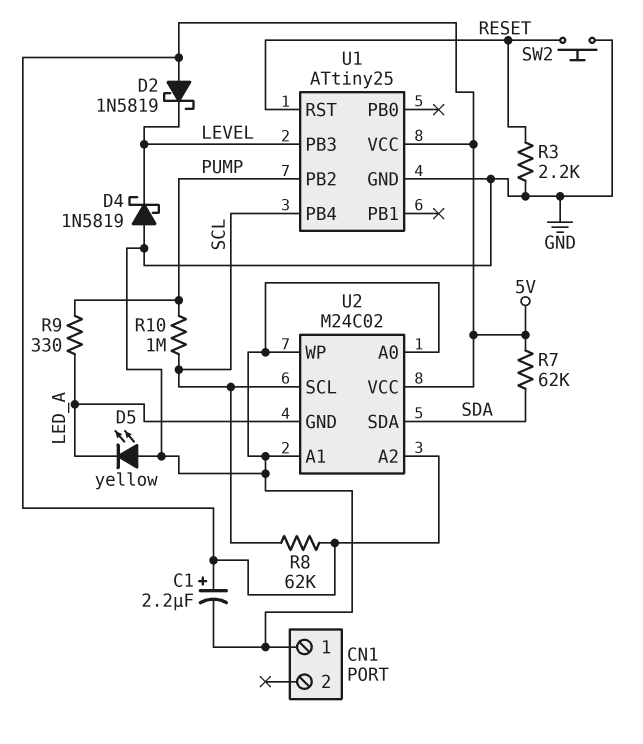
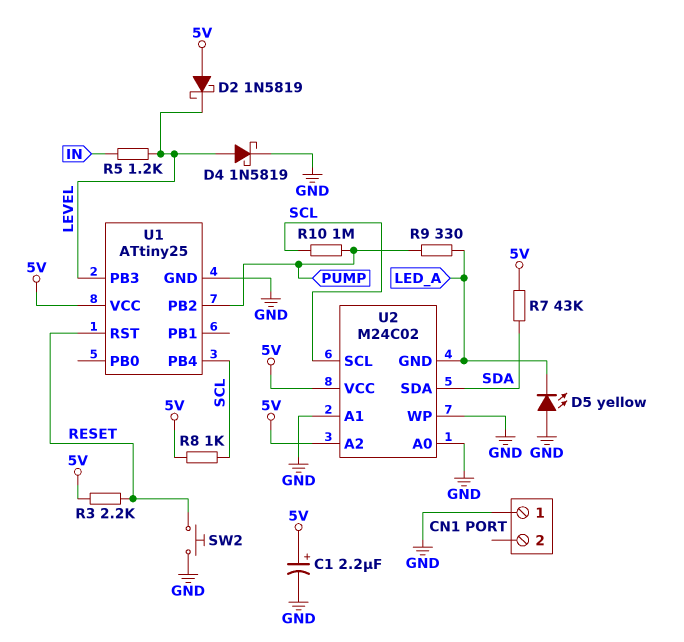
D4: schottky 1N5819 (A GND, K LEVEL) -> schottky 1N5819 (A LEVEL, K GND)
R3: 2.2k (GND, RESET) -> 2.2k (5V, RESET)
R5: none -> 1.2k (IN, LEVEL)
R7: 62k (5V, SDA) -> 43k (5V, SDA)
R8: 62k (5V, SCL) -> 1k (5V, SCL)

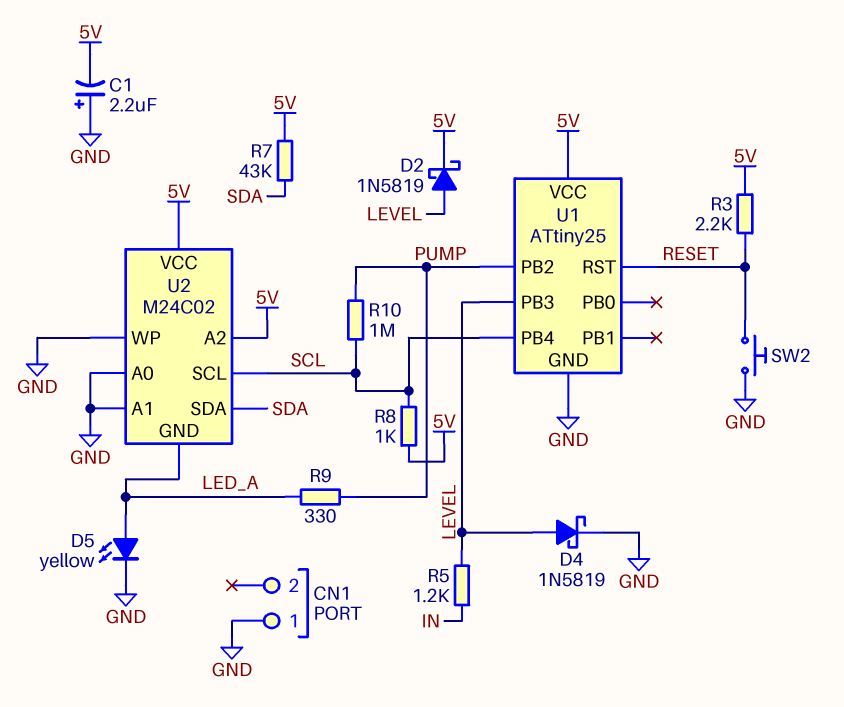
C1: 2.2uF (plus 5V, minus GND) -> 2.2uF (plus GND, minus 5V)
D2: schottky 1N5819 (A 5V, K LEVEL) -> schottky 1N5819 (A LEVEL, K 5V)
D5: LED yellow (A GND, K LED_A) -> LED yellow (A LED_A, K GND)

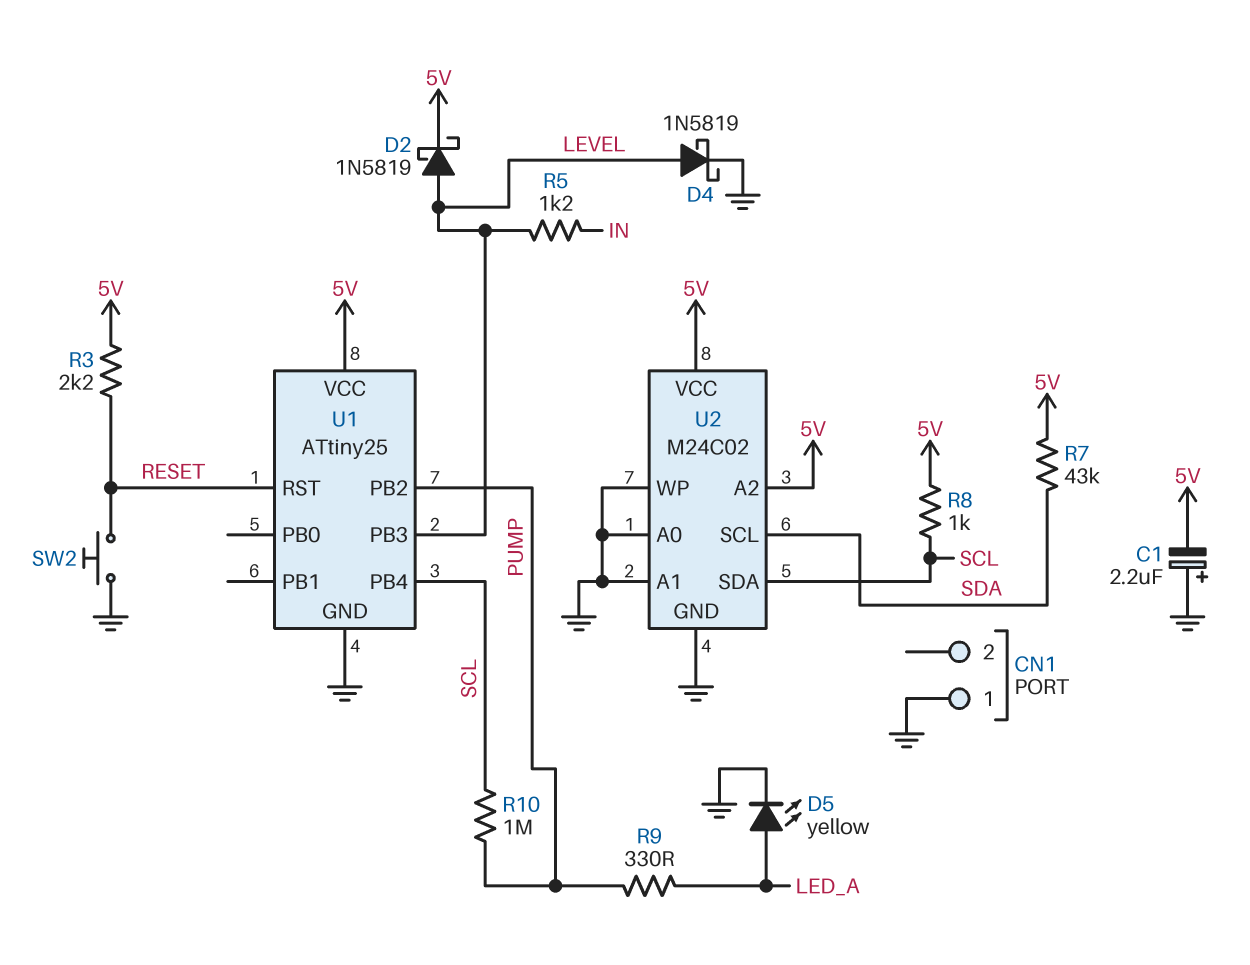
U2 pin GND: LED_A -> GND
U2 pin SCL: SCL -> SDA
U2 pin SDA: SDA -> SCL

